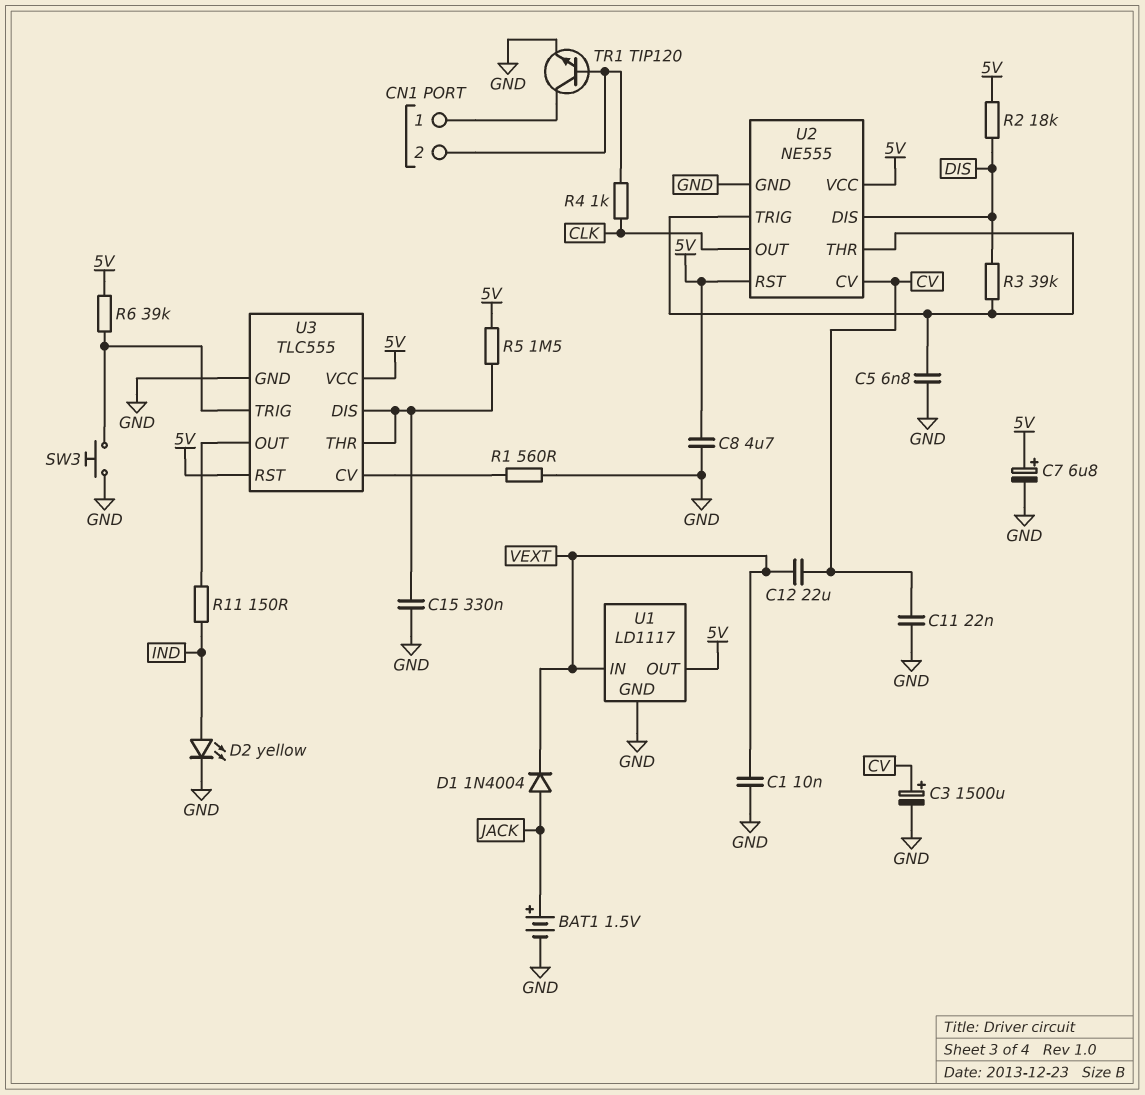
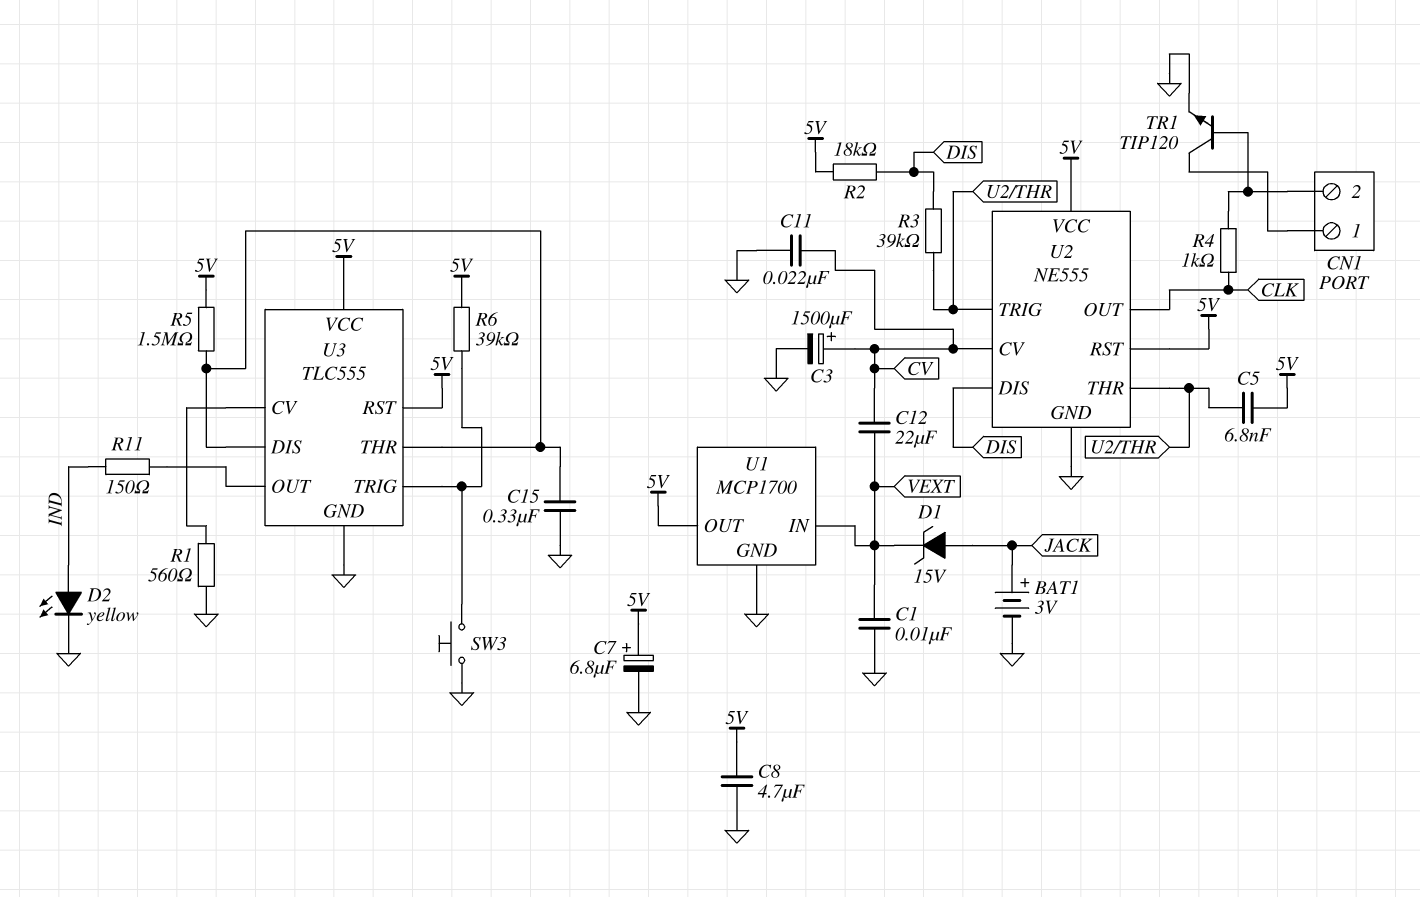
BAT1: 1.5V (plus JACK, minus GND) -> 3V (plus JACK, minus GND)
C5: 6.8nF (GND, U2/THR) -> 6.8nF (5V, U2/THR)
D1: diode 1N4004 (A JACK, K VEXT) -> zener 15V (A JACK, K VEXT)
U1: LD1117 -> MCP1700

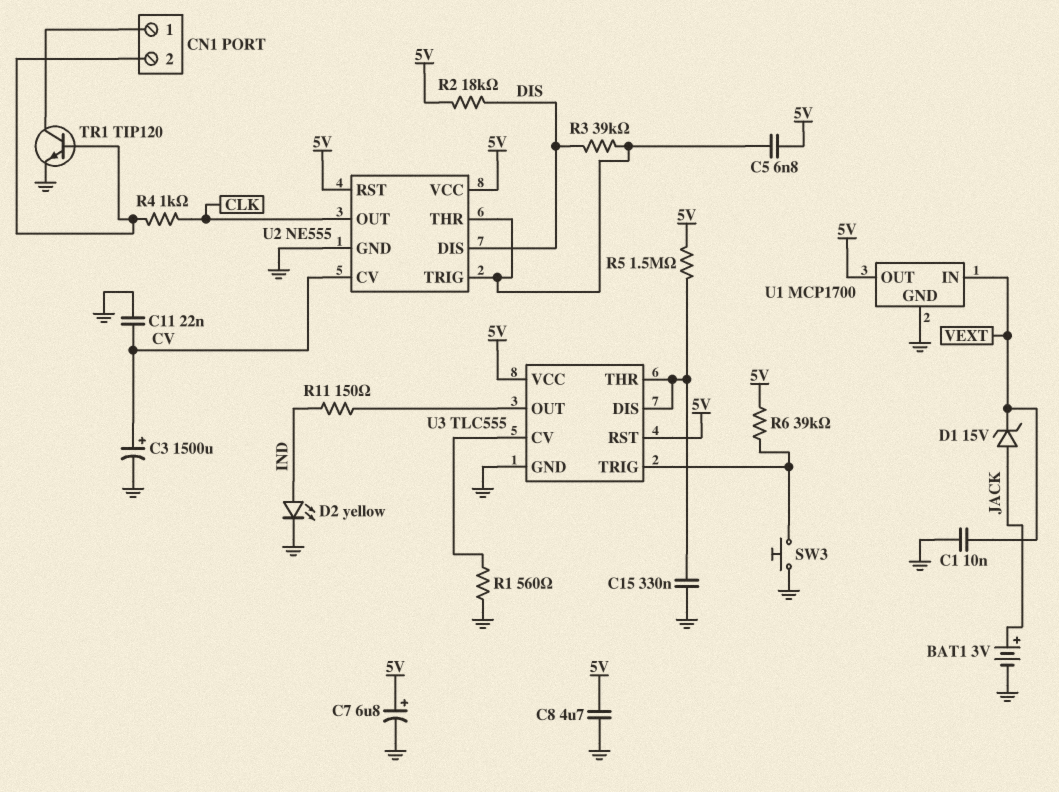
C12: 22uF (CV, VEXT) -> none

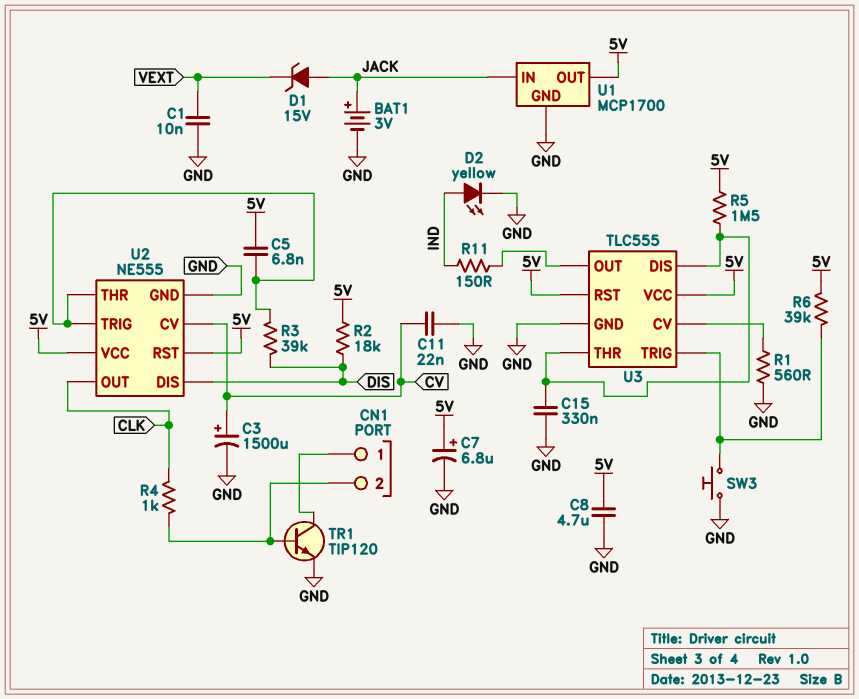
U1 pin IN: VEXT -> JACK

